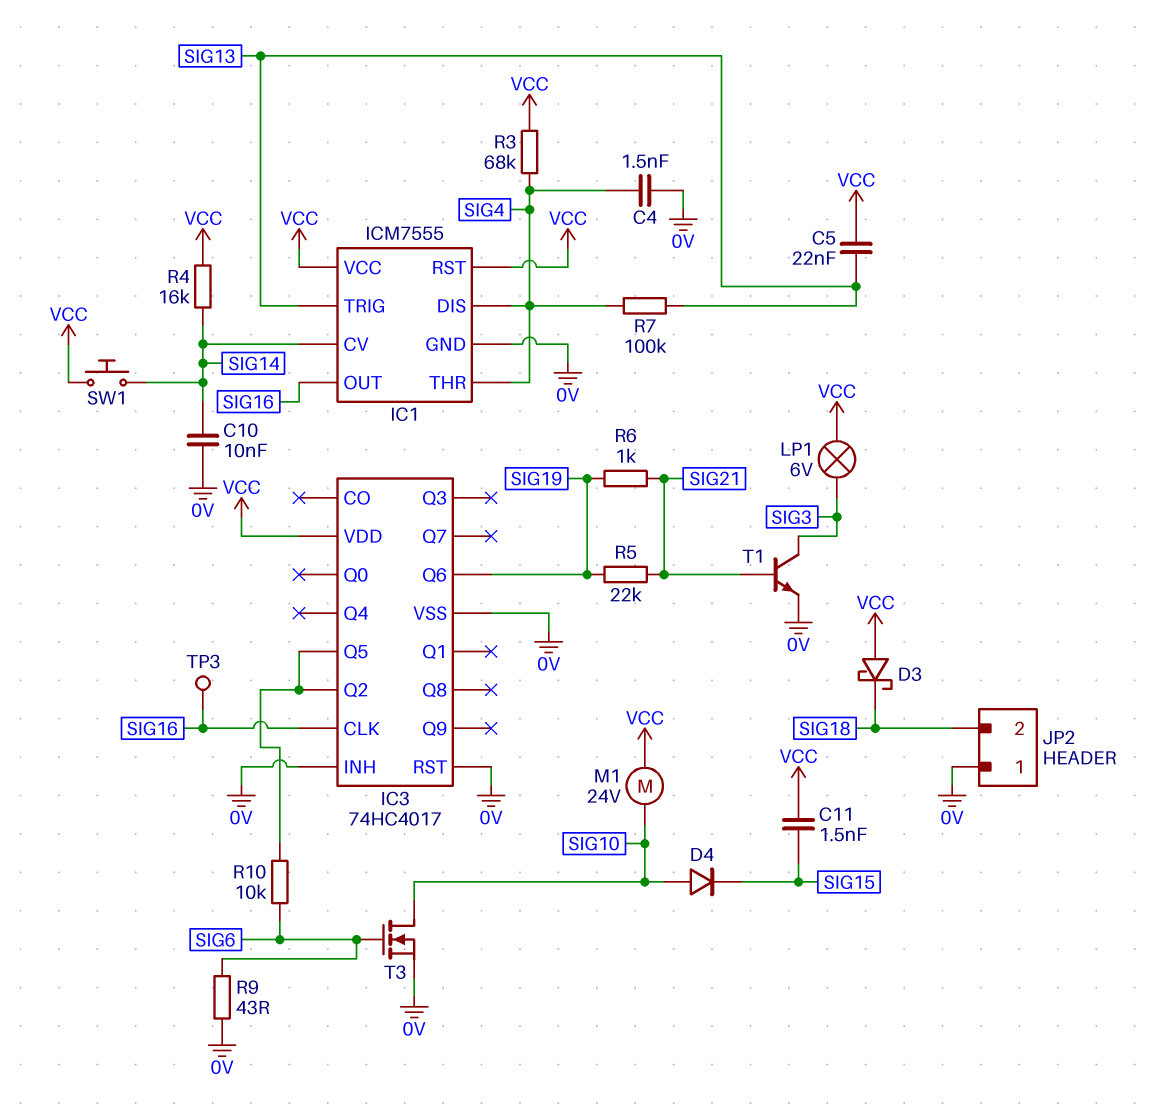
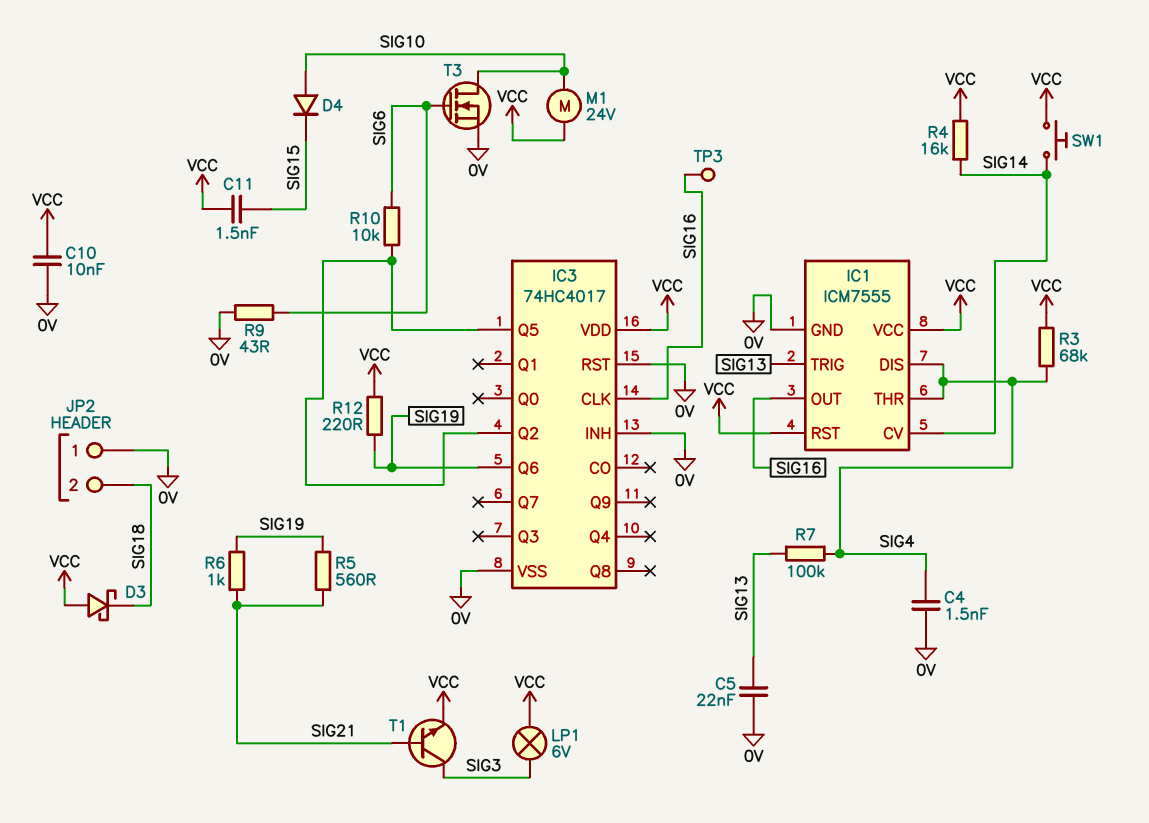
C5: 22nF (SIG13, VCC) -> 22nF (0V, SIG13)
C10: 10nF (0V, SIG14) -> 10nF (0V, VCC)
R5: 22k (SIG19, SIG21) -> 560 (SIG19, SIG21)
R12: none -> 220 (SIG19, VCC)
T1: NPN (B SIG21, C SIG3, E 0V) -> NPN (B SIG21, C SIG3, E VCC)

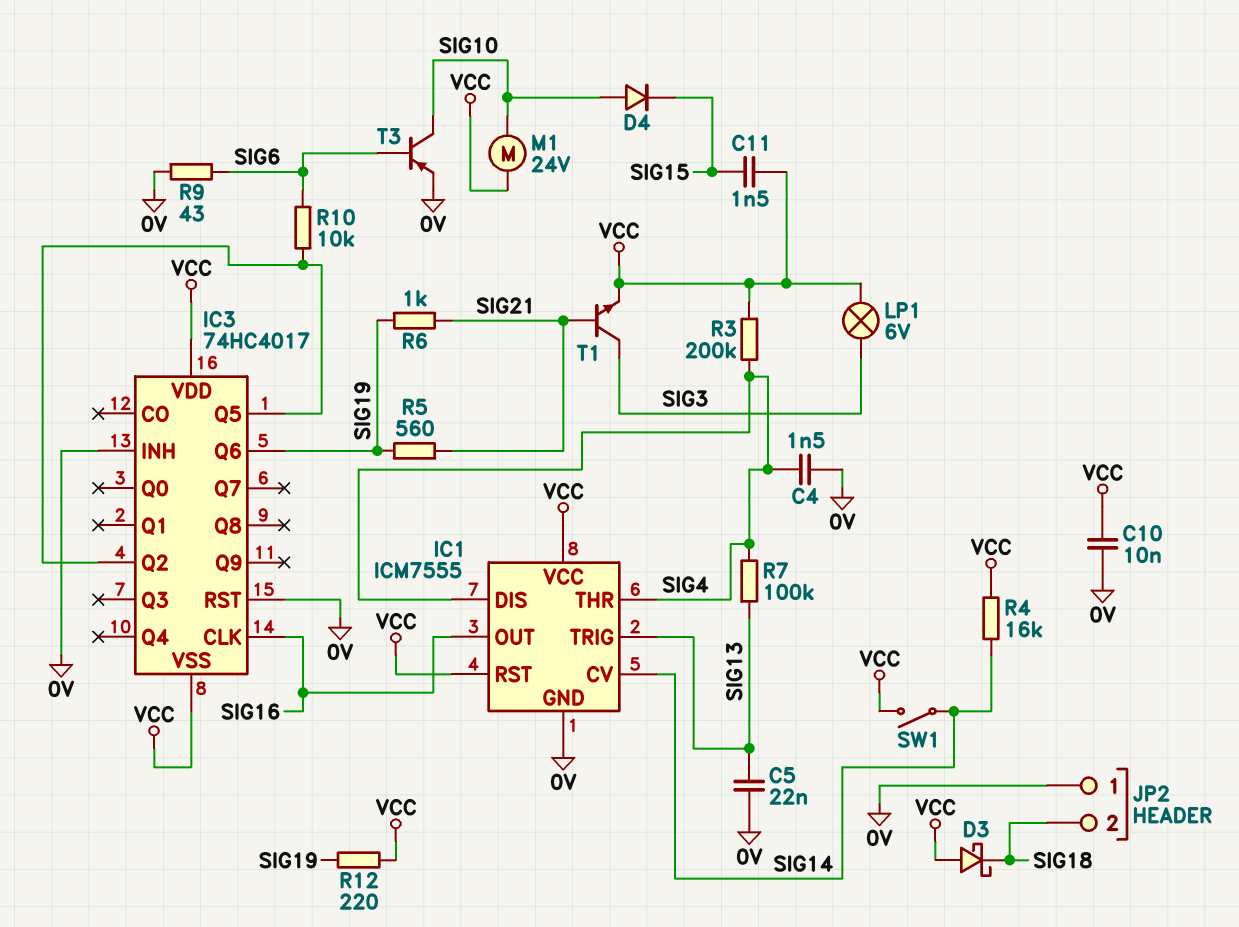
IC3 pin VSS: 0V -> VCC
R3: 68k (SIG4, VCC) -> 200k (SIG4, VCC)
SW1: button (SIG14, VCC) -> switch (SIG14, VCC)
T3: NMOS (G SIG6, D SIG10, S 0V) -> PNP (B SIG6, C SIG10, E 0V)
TP3: test point (SIG16) -> none

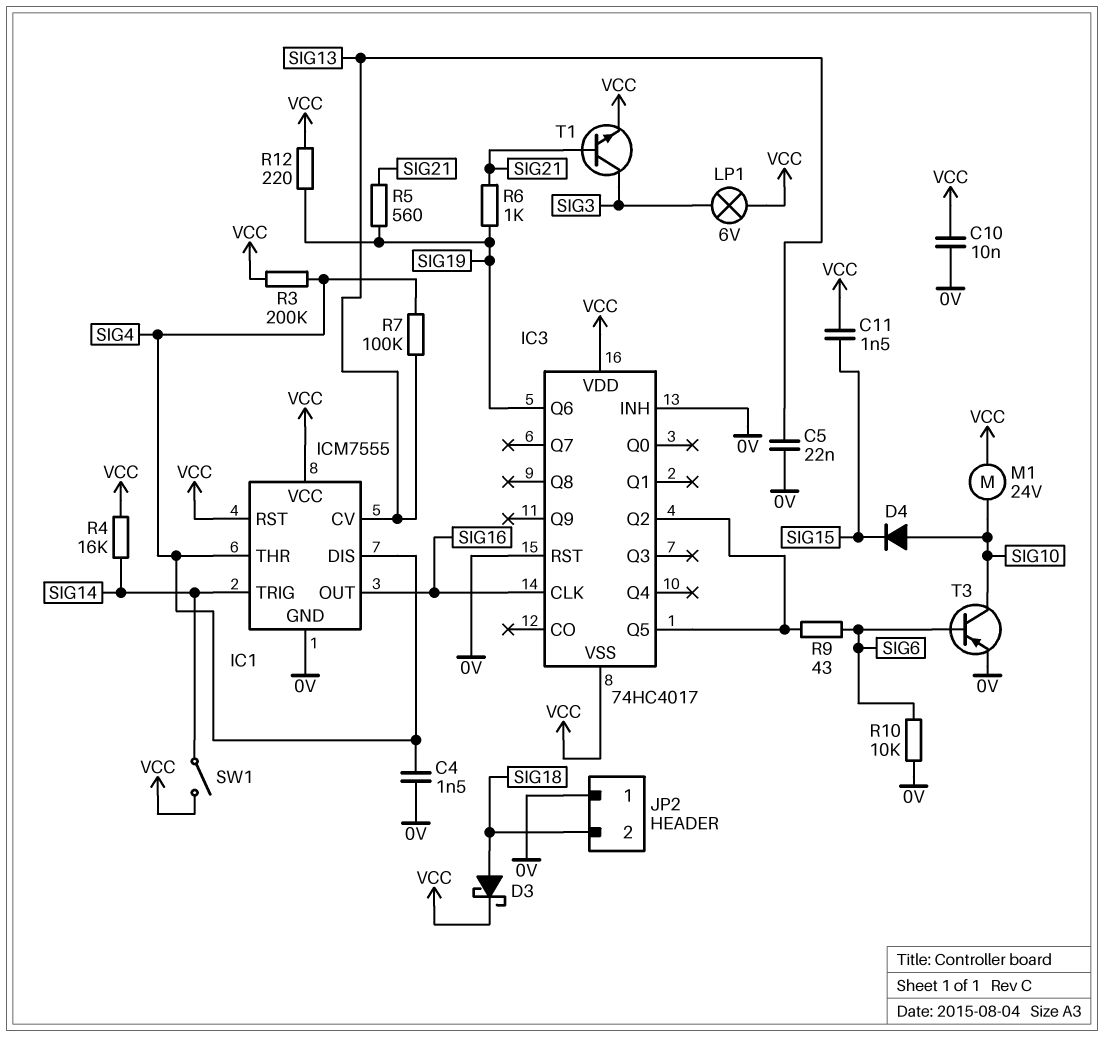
D3: schottky (A VCC, K SIG18) -> schottky (A SIG18, K VCC)
IC1 pin CV: SIG14 -> SIG13
IC1 pin TRIG: SIG13 -> SIG14
R9: 43 (0V, SIG6) -> 43 (IC3/Q2, SIG6)
R10: 10k (IC3/Q2, SIG6) -> 10k (0V, SIG6)

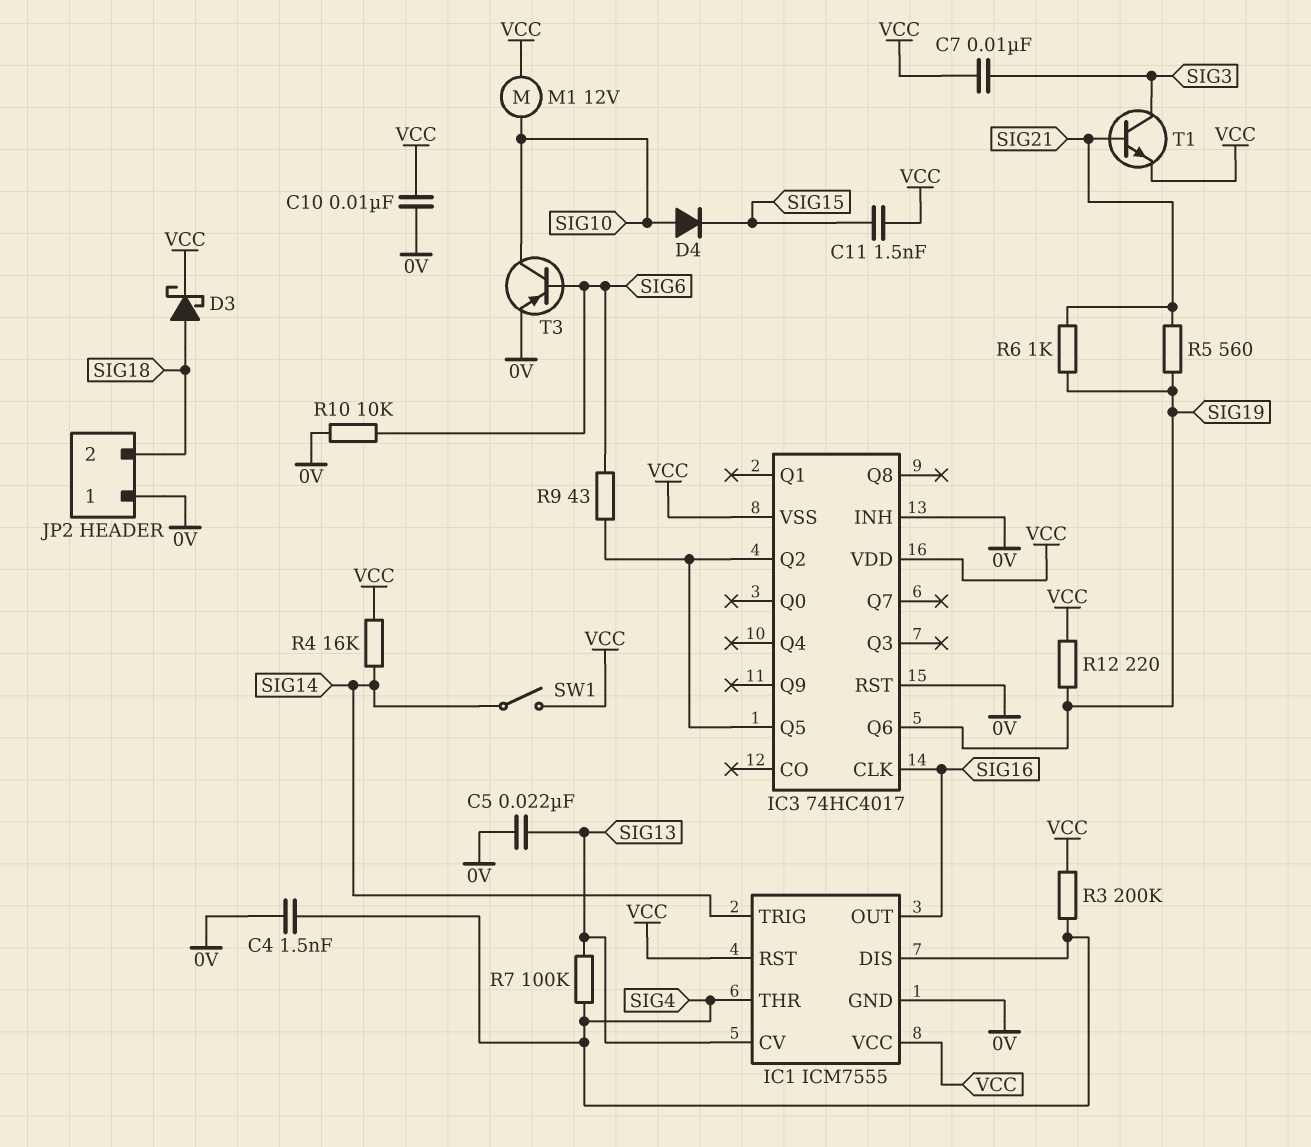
C7: none -> 10nF (SIG3, VCC)
LP1: lamp 6V (SIG3, VCC) -> none
M1: motor 24V (SIG10, VCC) -> motor 12V (SIG10, VCC)

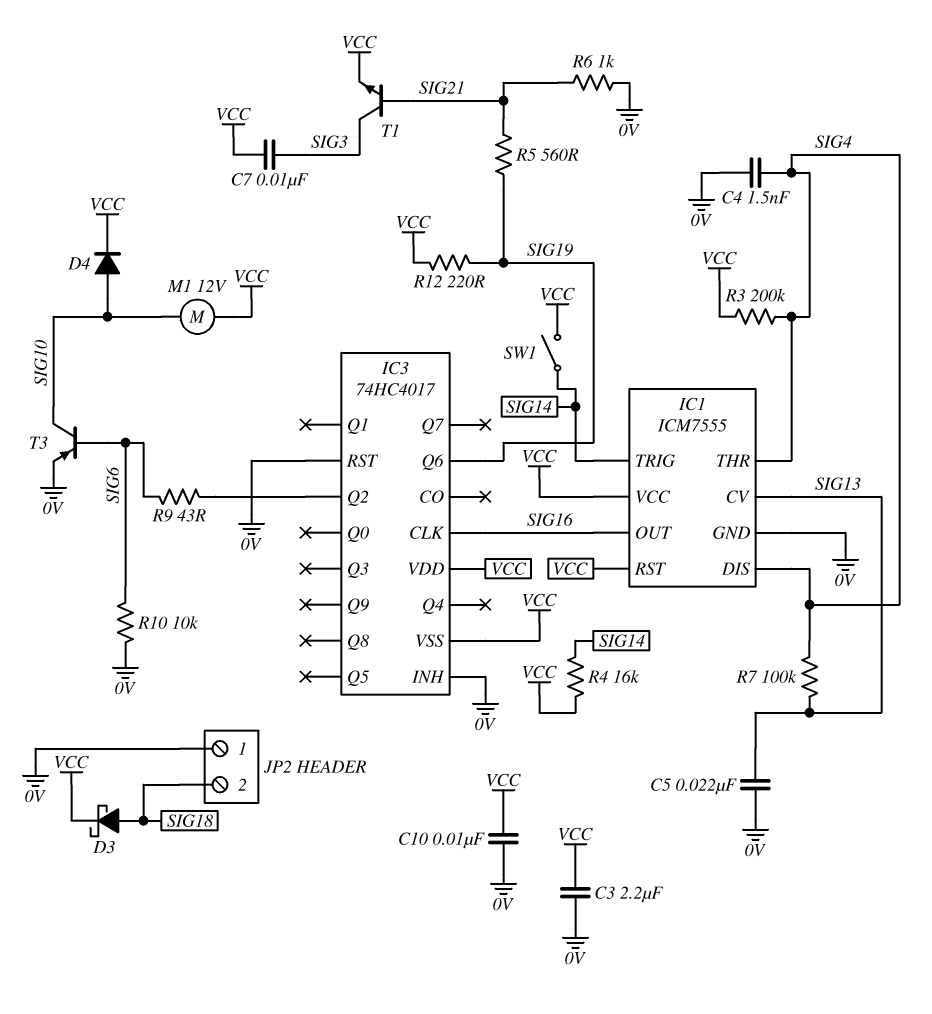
C3: none -> 2.2uF (0V, VCC)
C11: 1.5nF (SIG15, VCC) -> none
D4: diode (A SIG10, K SIG15) -> diode (A SIG10, K VCC)
IC3 pin Q5: IC3/Q2 -> none
R6: 1k (SIG19, SIG21) -> 1k (0V, SIG21)

